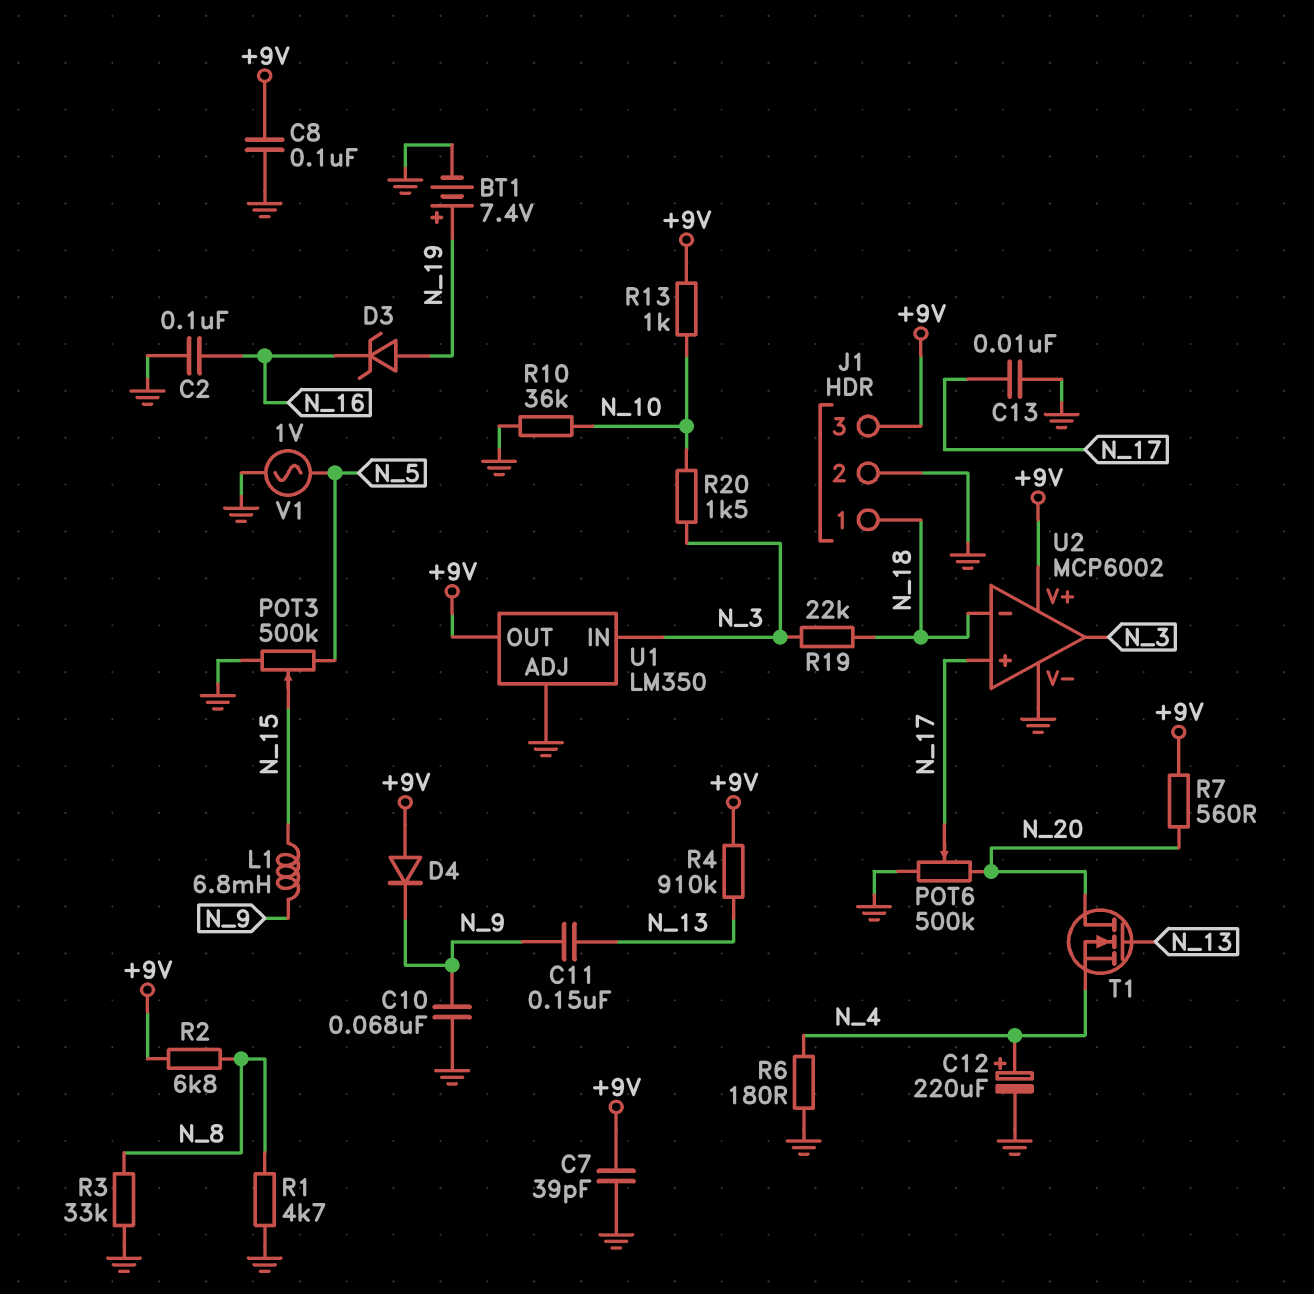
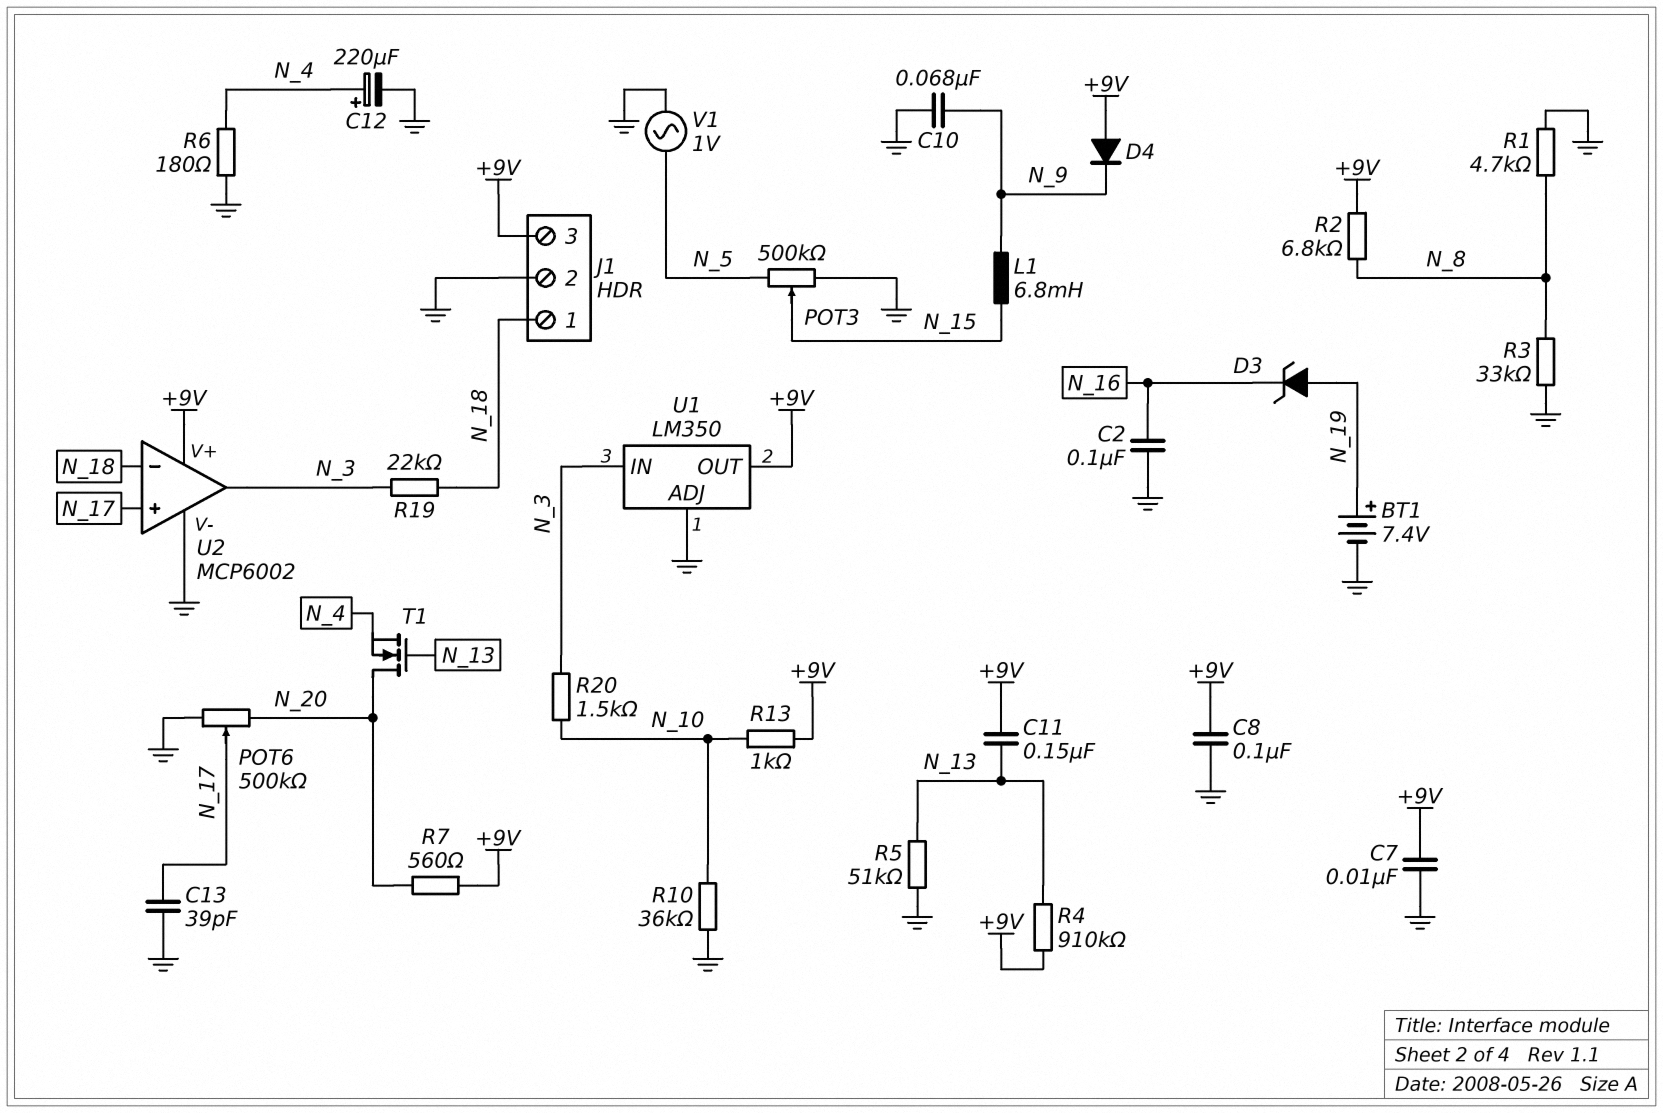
C7: 39pF (+9V, GND) -> 10nF (+9V, GND)
C11: 150nF (N_9, N_13) -> 150nF (+9V, N_13)
C13: 10nF (GND, N_17) -> 39pF (GND, N_17)
R5: none -> 51k (GND, N_13)

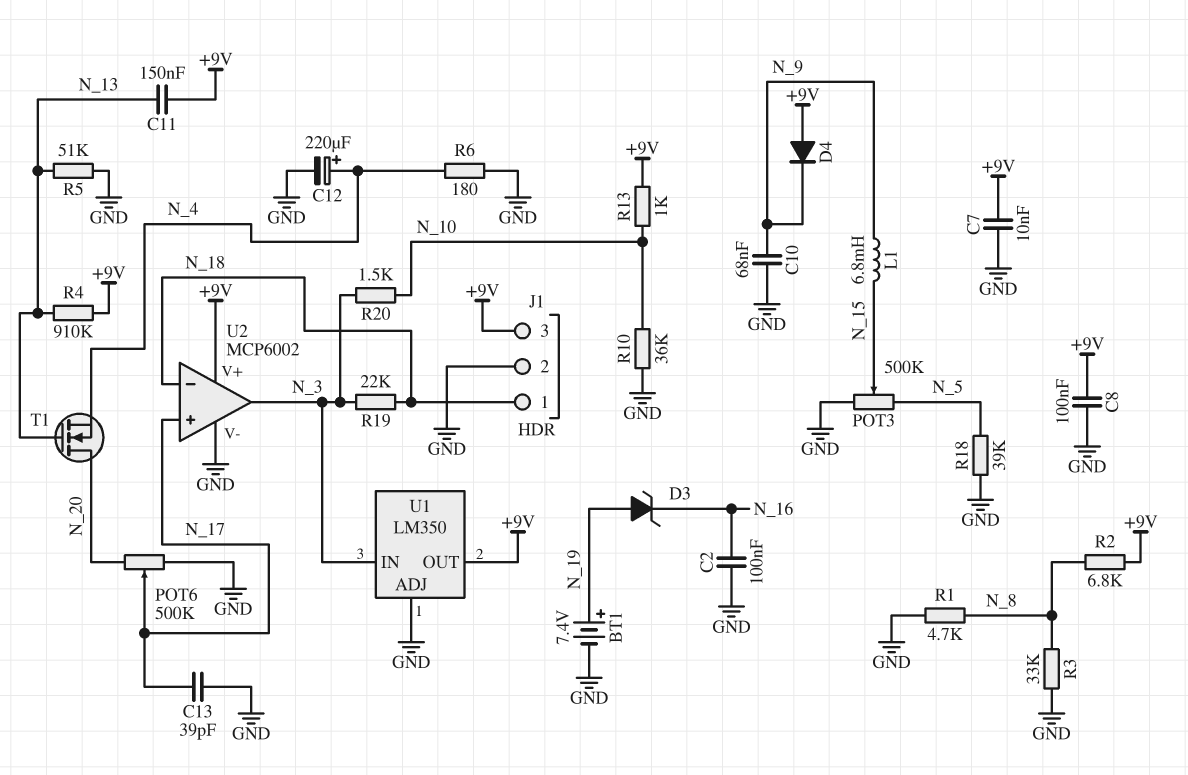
R7: 560 (+9V, N_20) -> none
R18: none -> 39k (GND, N_5)
V1: AC 1V (GND, N_5) -> none

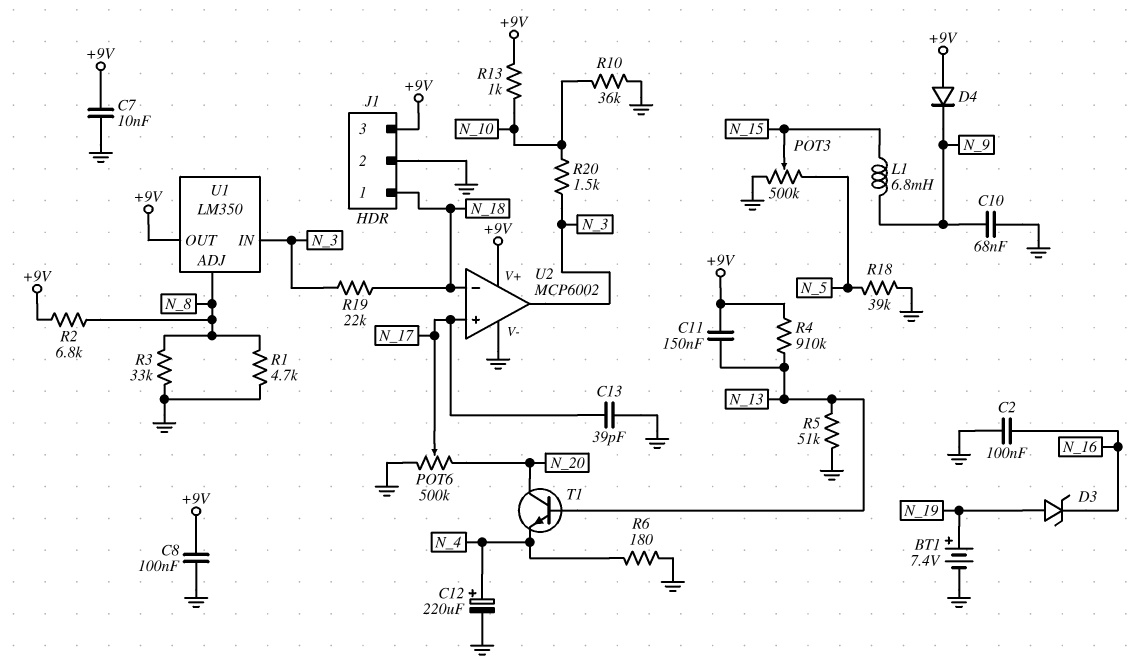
T1: NMOS (G N_13, D N_20, S N_4) -> NPN (B N_13, C N_20, E N_4)
U1 pin ADJ: GND -> N_8

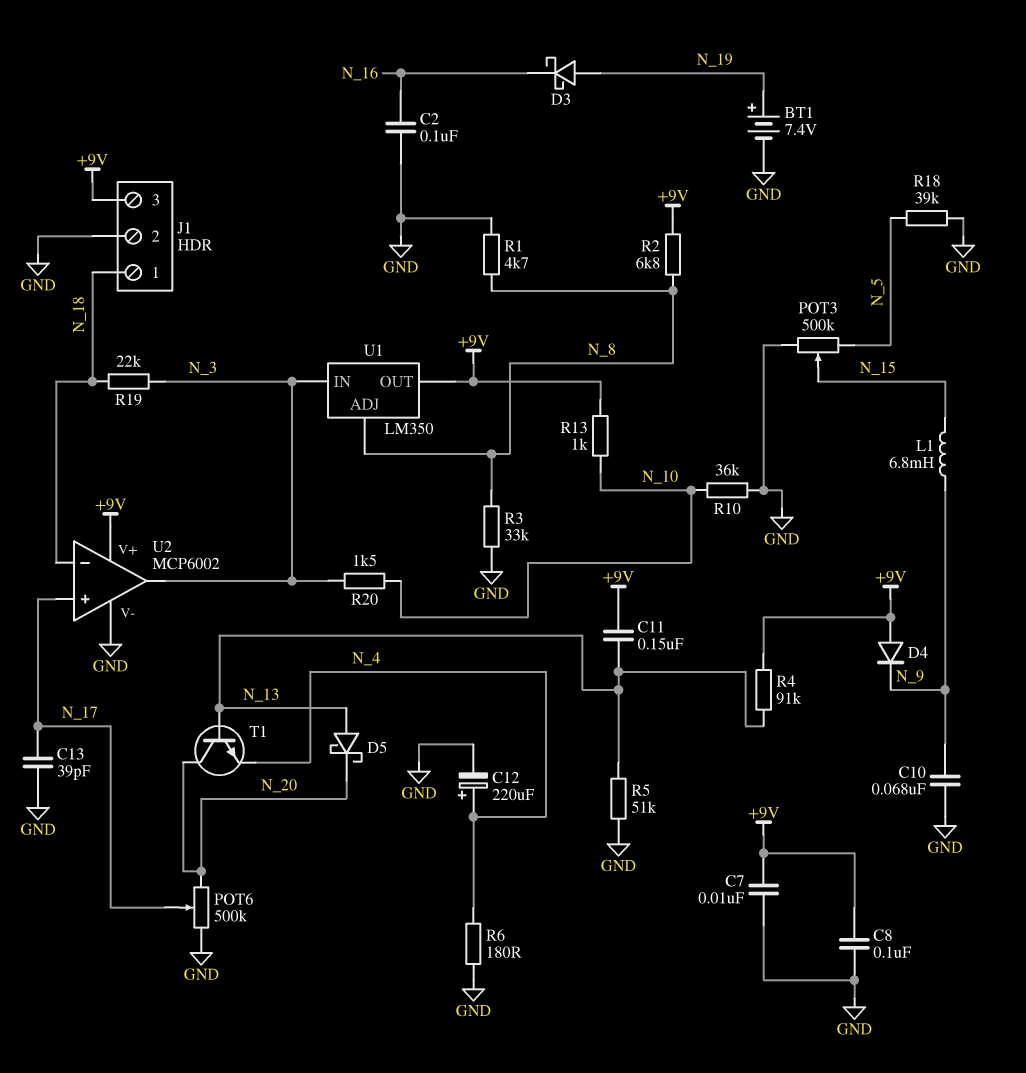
D3: zener (A N_19, K N_16) -> schottky (A N_19, K N_16)
D5: none -> schottky (A N_13, K N_20)
R4: 910k (+9V, N_13) -> 91k (+9V, N_13)

